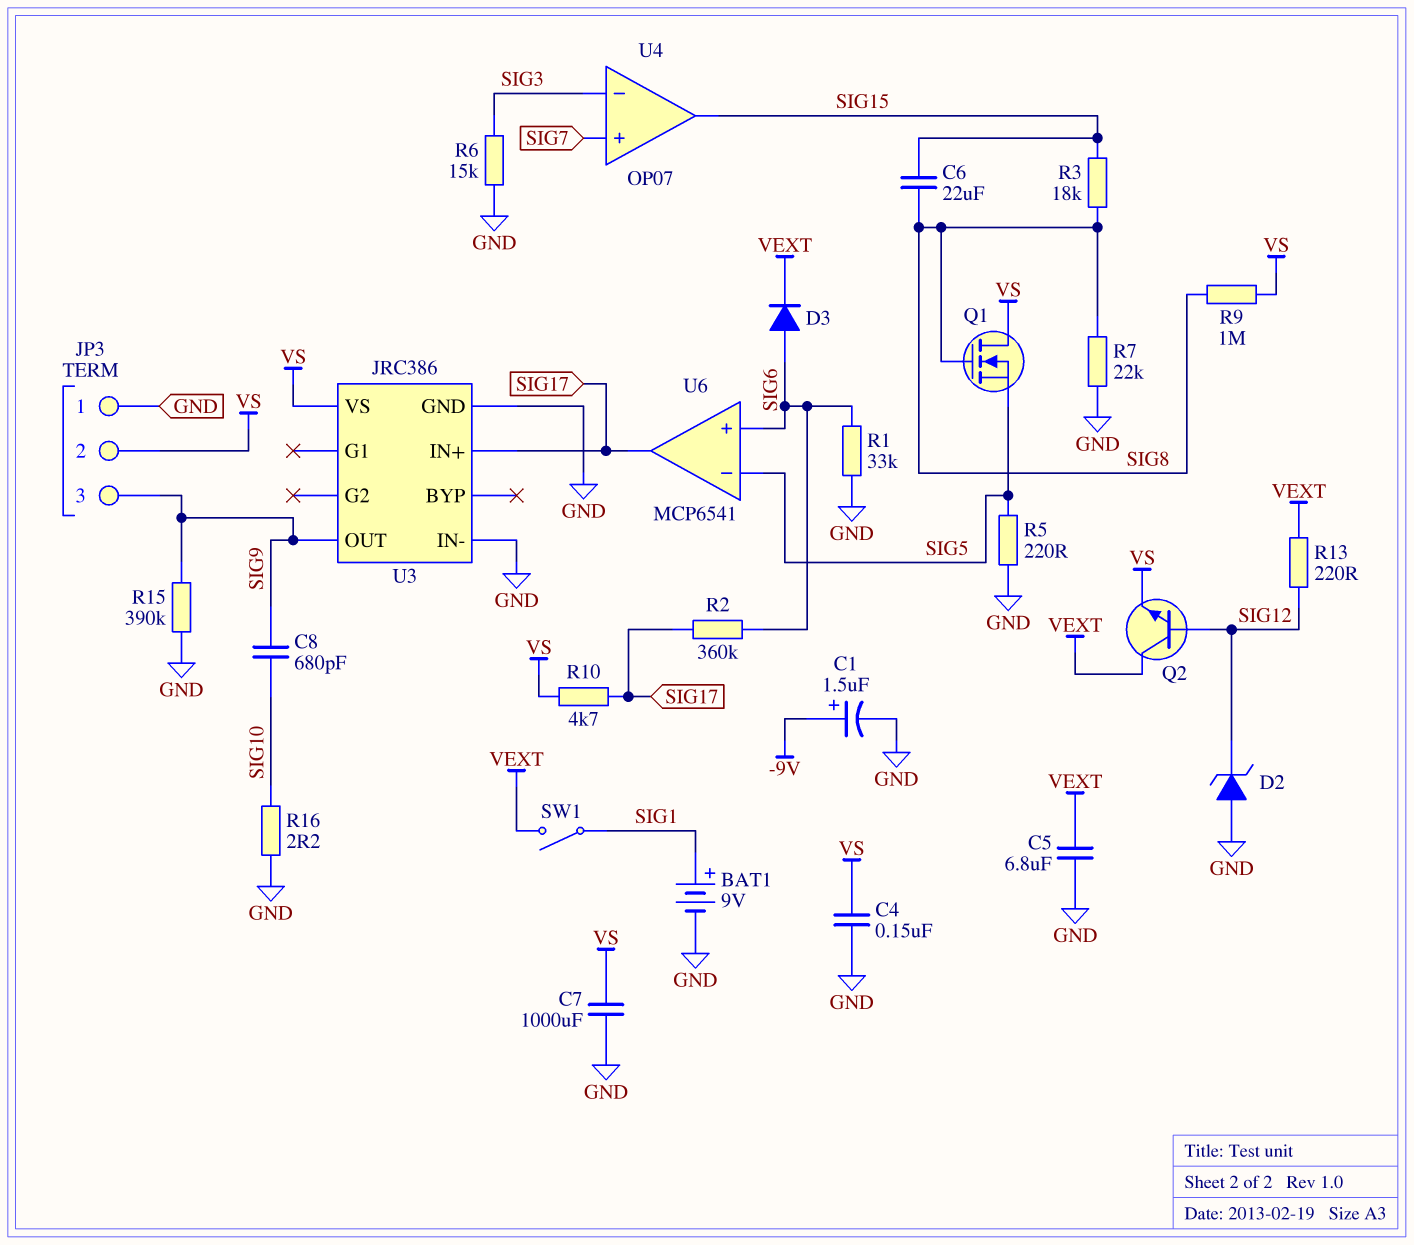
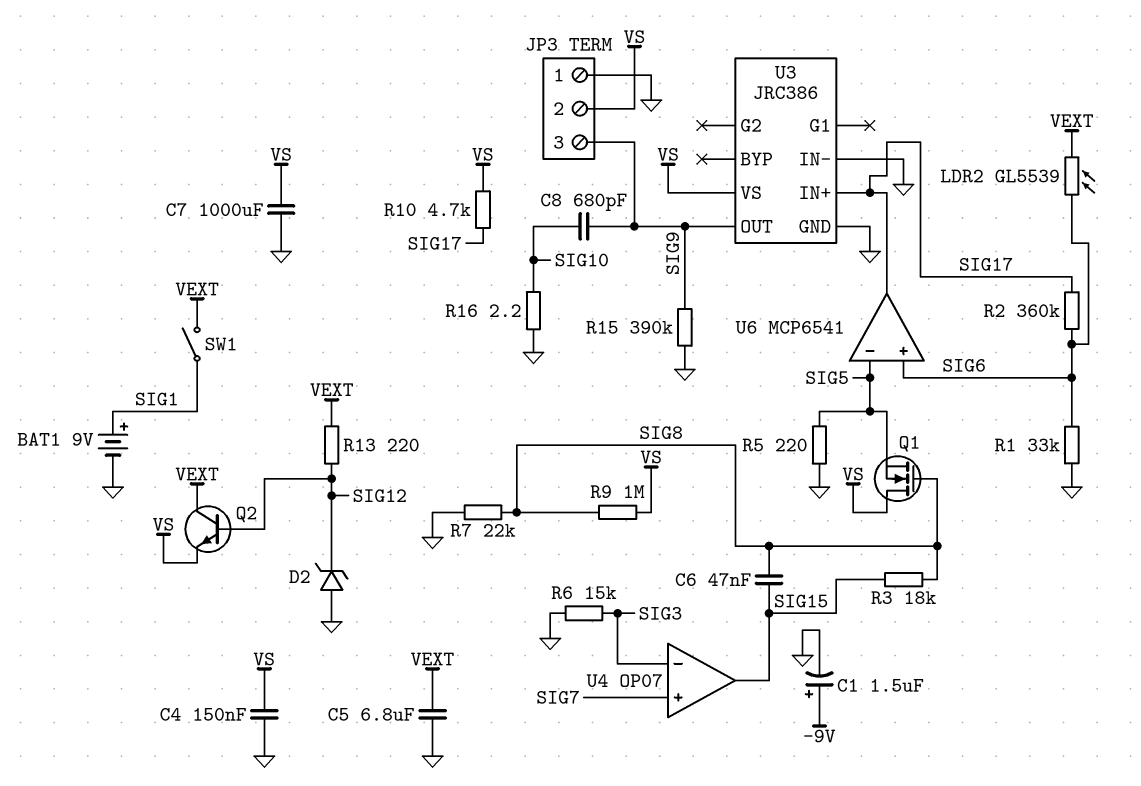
C6: 22uF (SIG8, SIG15) -> 47nF (SIG8, SIG15)
D3: diode (A SIG6, K VEXT) -> none
LDR2: none -> GL5539 (SIG6, VEXT)

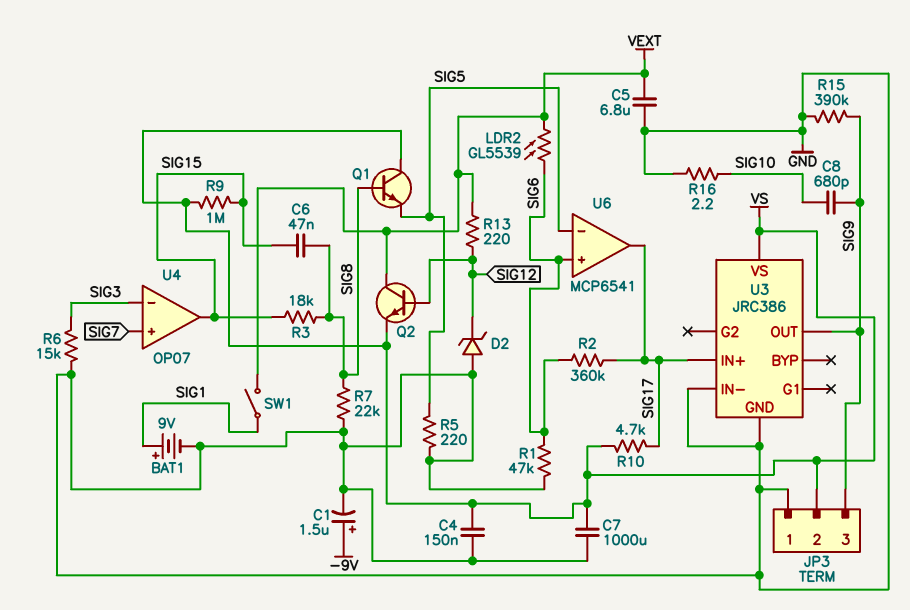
Q1: NMOS (G SIG8, D VS, S SIG5) -> NPN (B SIG8, C VS, E SIG5)
R1: 33k (GND, SIG6) -> 47k (GND, SIG6)
R9: 1M (SIG8, VS) -> 1M (SIG15, VS)

